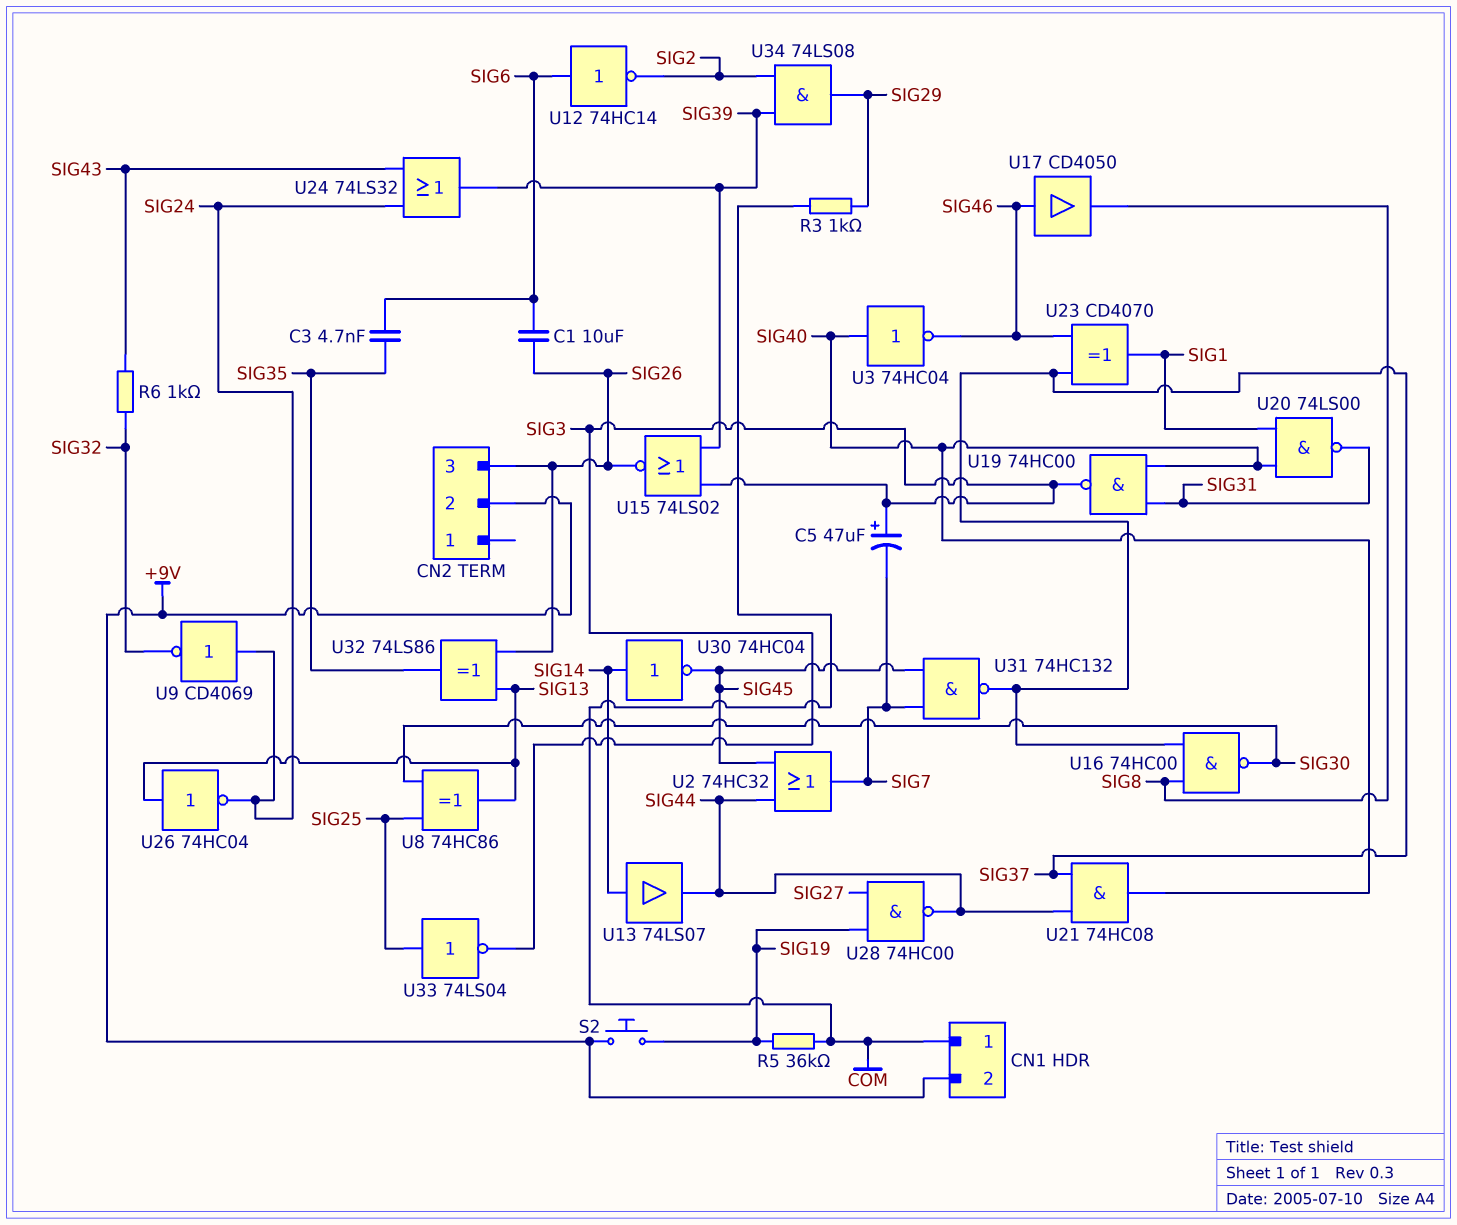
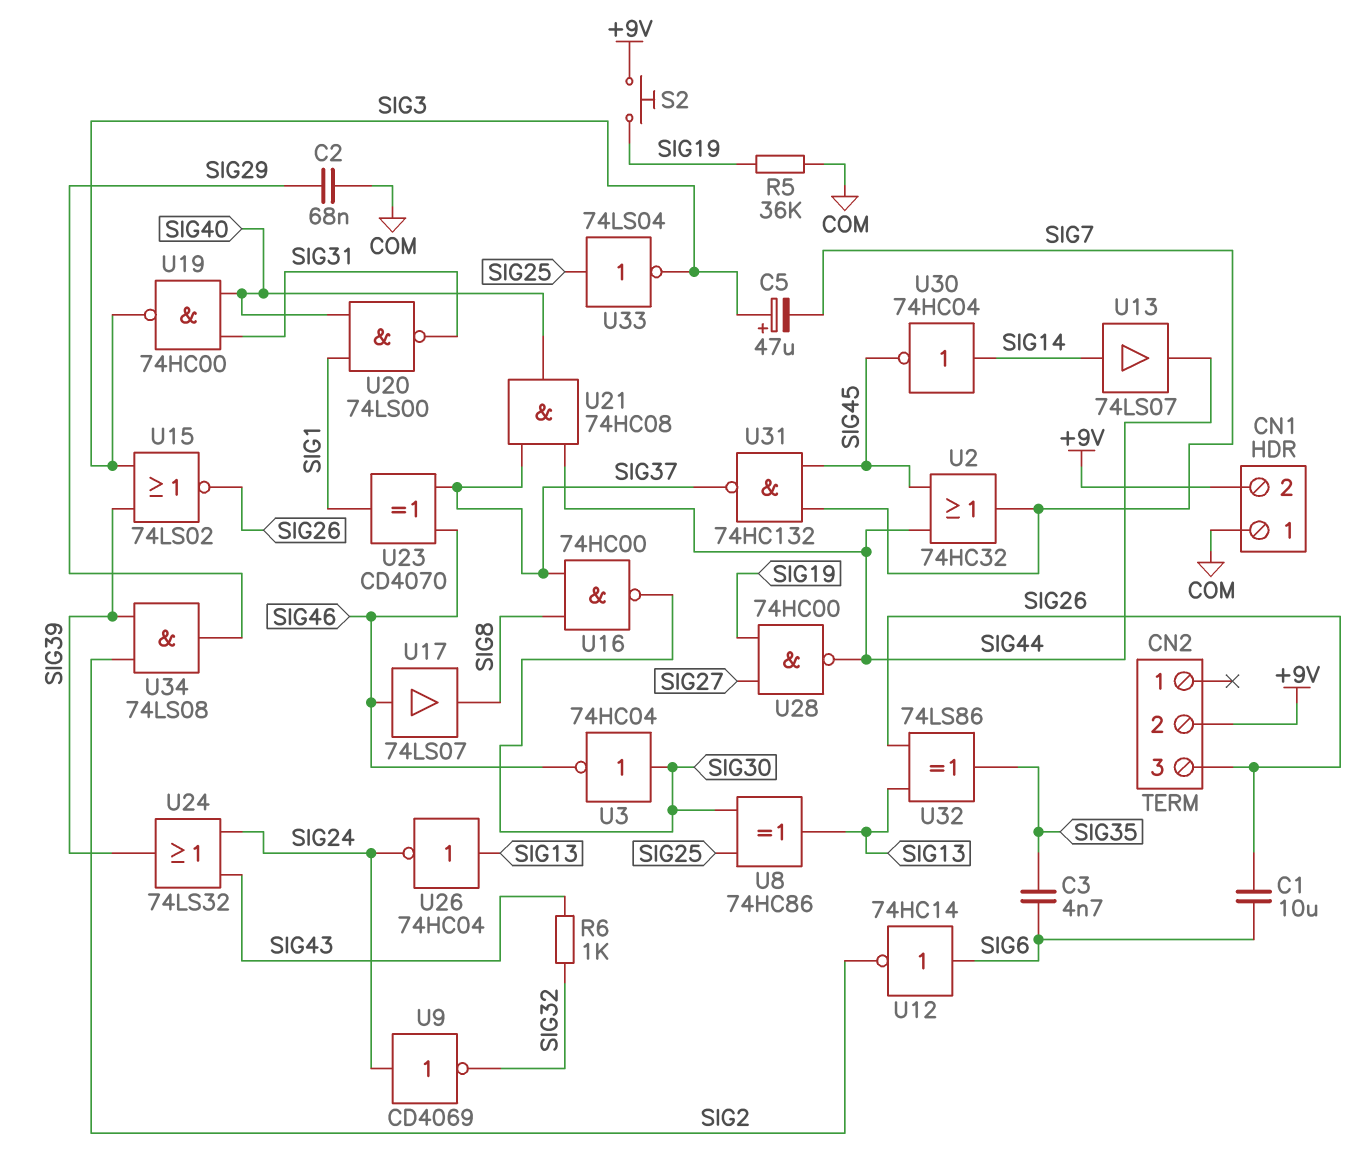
C2: none -> 68nF (COM, SIG29)
R3: 1k (COM, SIG29) -> none
U3: NOT 74HC04 (in SIG40, out SIG46) -> NOT 74HC04 (in SIG30, out SIG46)
U17: buffer CD4050 (in SIG46, out SIG8) -> buffer 74LS07 (in SIG46, out SIG8)

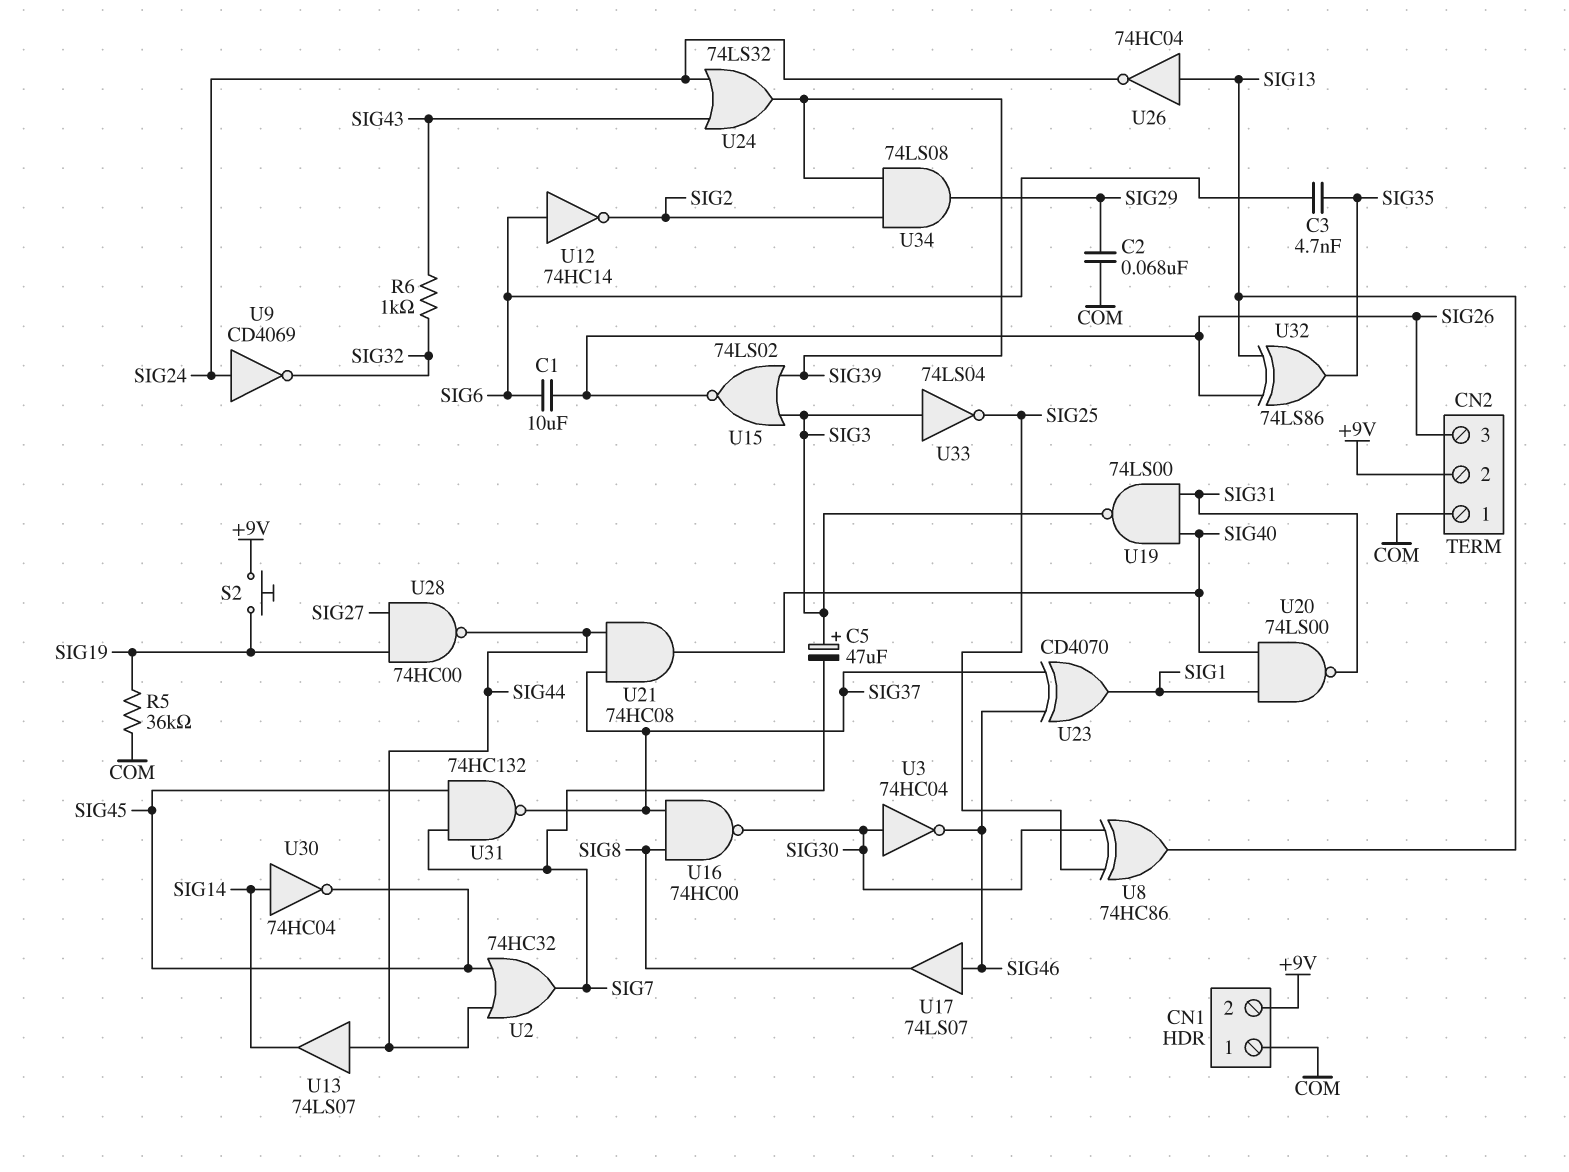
CN2 pin 1: none -> COM
U13: buffer 74LS07 (in SIG14, out SIG44) -> buffer 74LS07 (in SIG44, out SIG14)
U19: NAND 74HC00 (in SIG31, in SIG40, out SIG3) -> NAND 74LS00 (in SIG31, in SIG40, out SIG3)
U33: NOT 74LS04 (in SIG25, out SIG3) -> NOT 74LS04 (in SIG3, out SIG25)

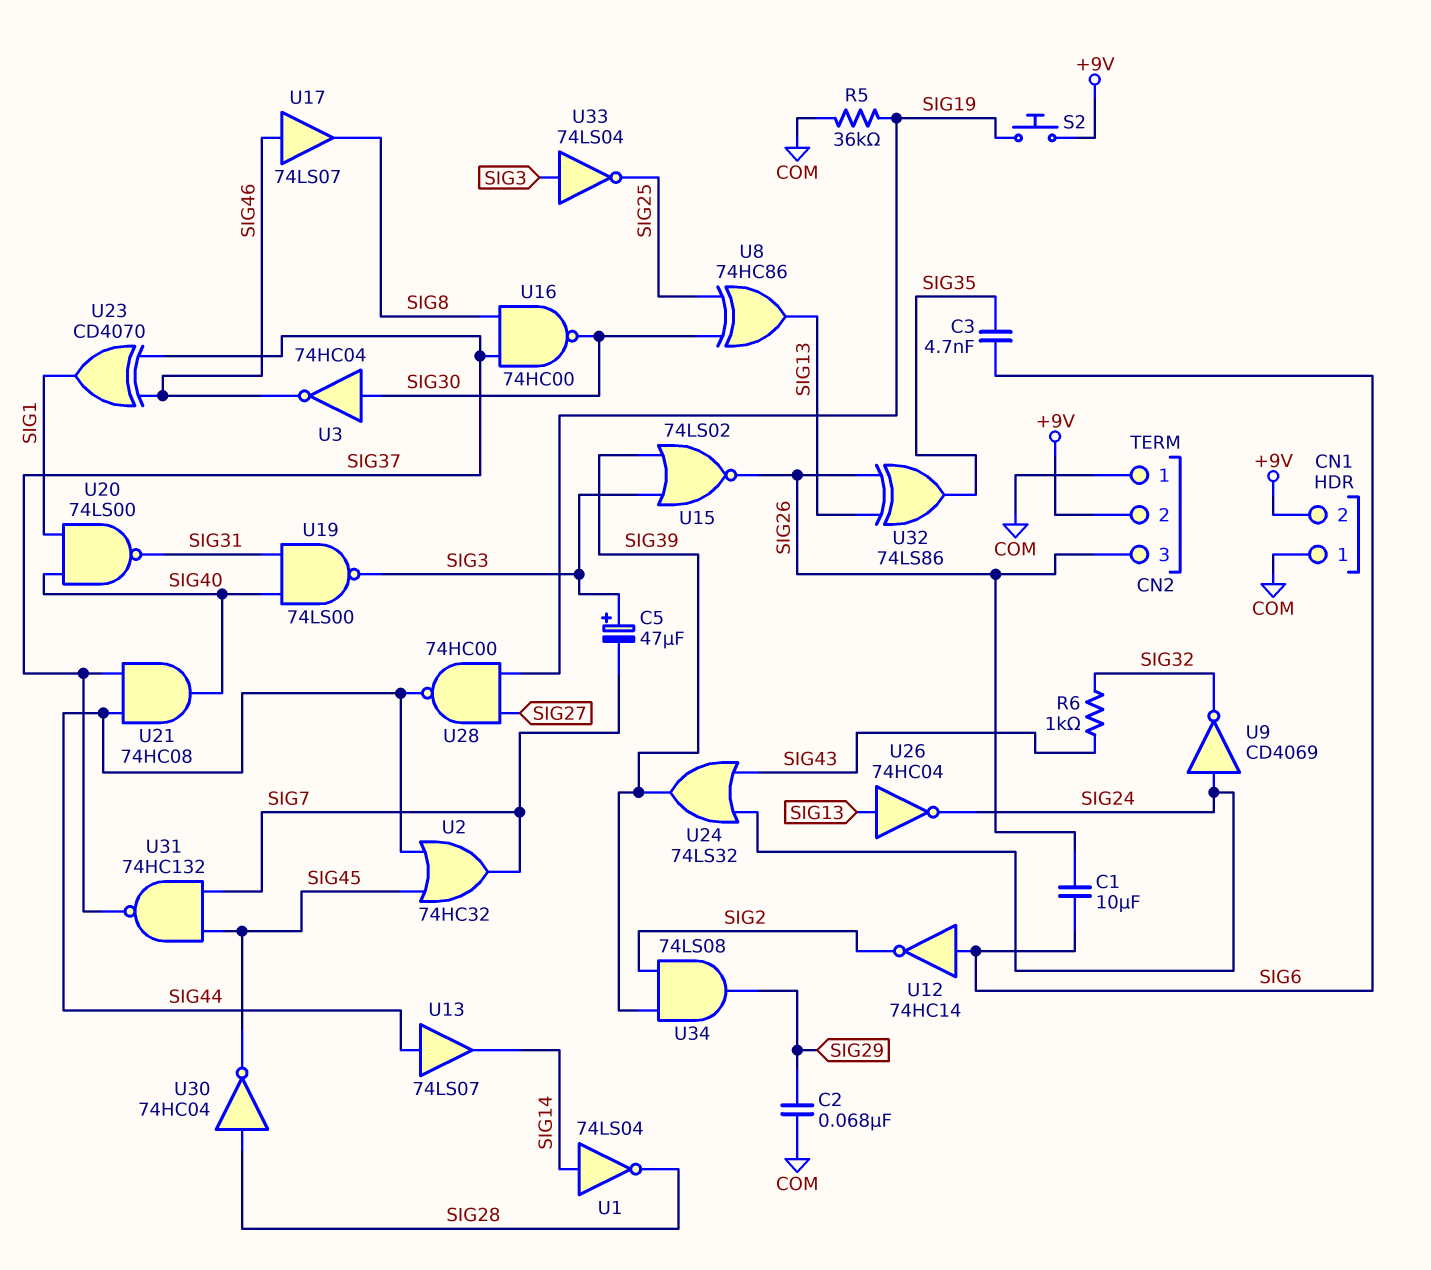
U1: none -> NOT 74LS04 (in SIG14, out SIG28)
U30: NOT 74HC04 (in SIG14, out SIG45) -> NOT 74HC04 (in SIG28, out SIG45)

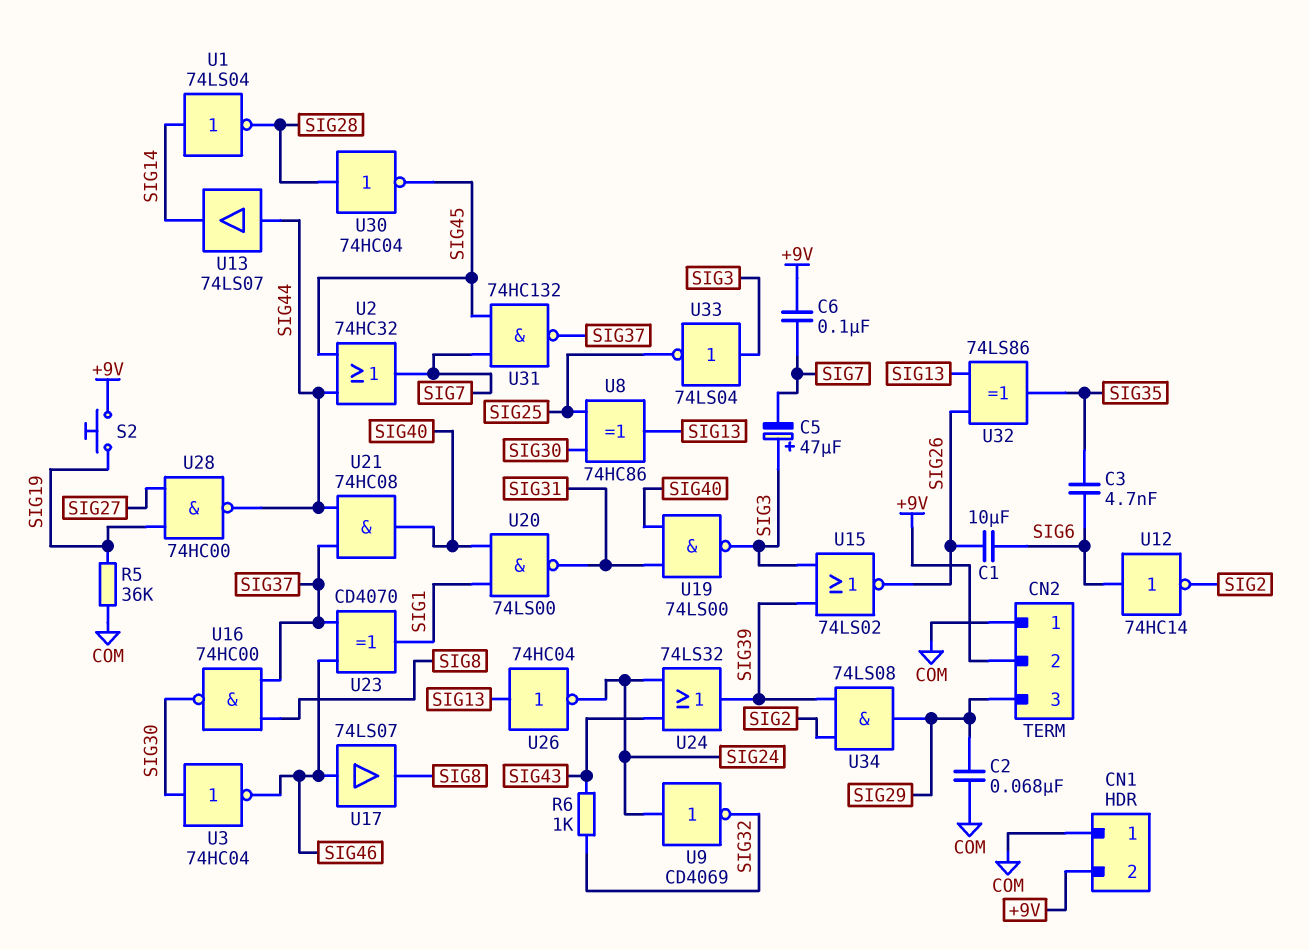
C6: none -> 100nF (+9V, SIG7)
CN2 pin 3: SIG26 -> SIG29

